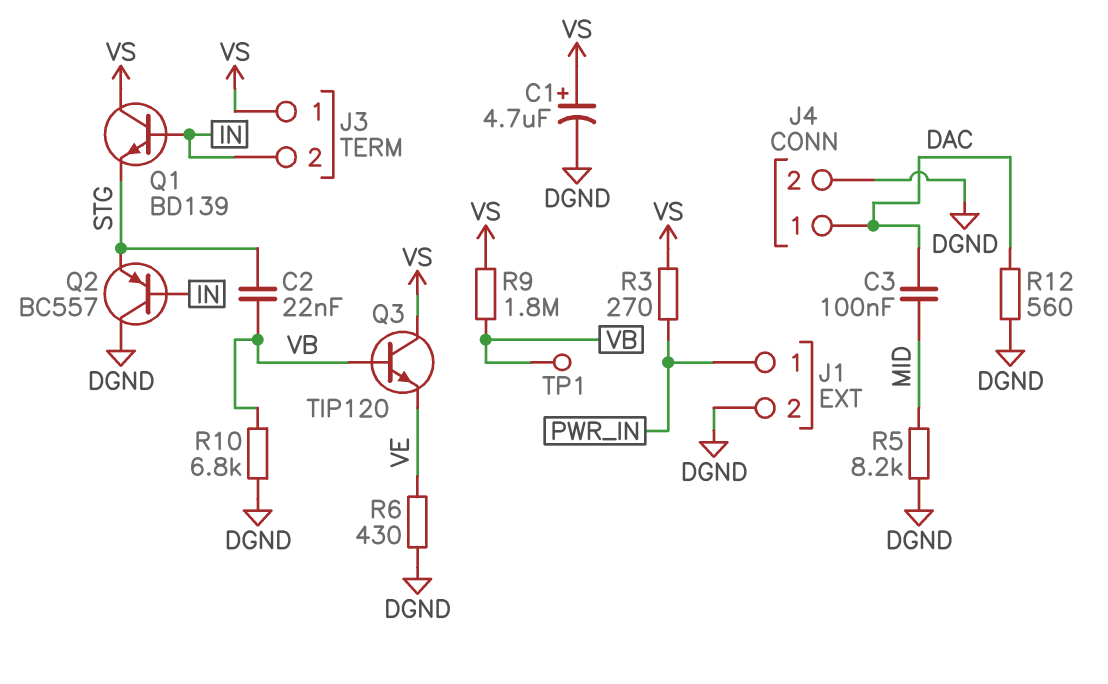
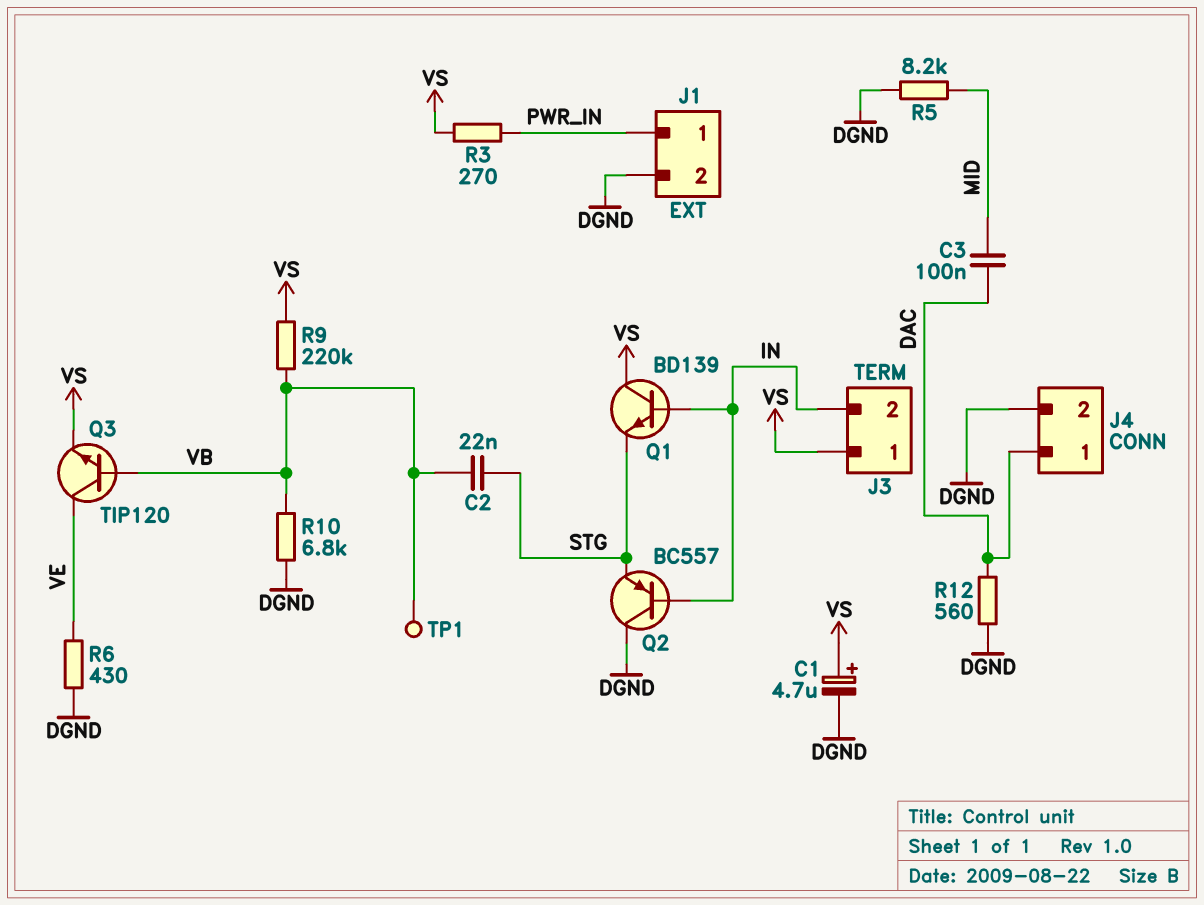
Q3: NPN TIP120 (B VB, C VS, E VE) -> NPN TIP120 (B VB, C VE, E VS)
R9: 1.8M (VB, VS) -> 220k (VB, VS)

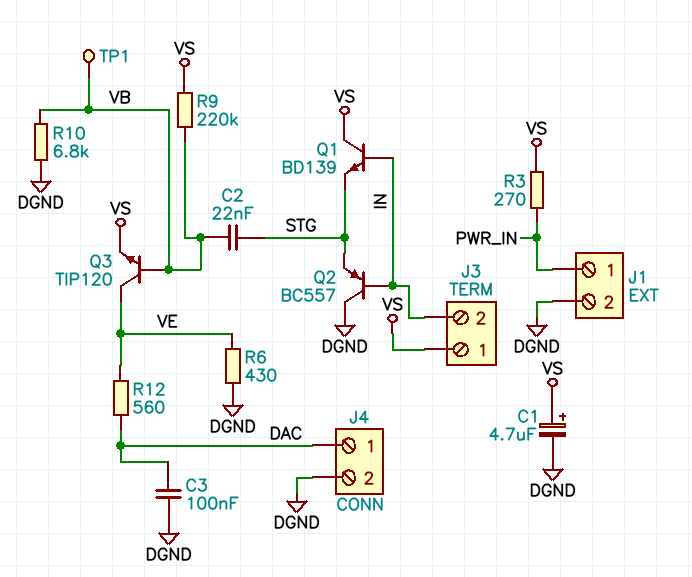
C3: 100nF (DAC, MID) -> 100nF (DAC, DGND)
R5: 8.2k (DGND, MID) -> none
R12: 560 (DAC, DGND) -> 560 (DAC, VE)

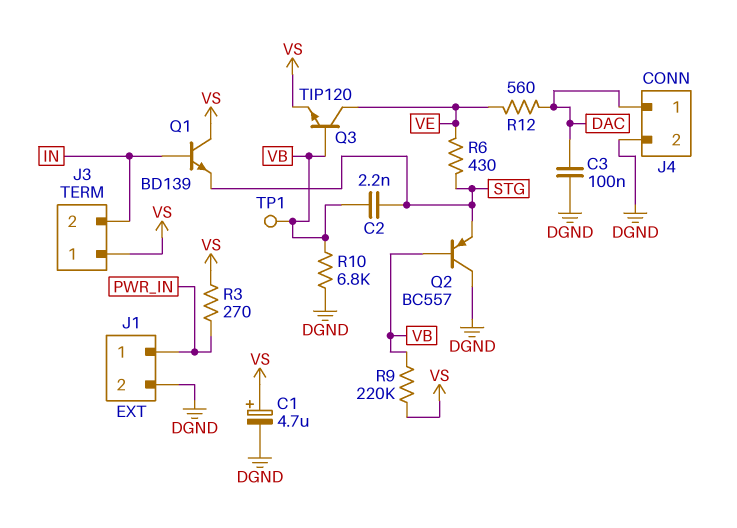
C2: 22nF (STG, VB) -> 2.2nF (STG, VB)
Q2: PNP BC557 (B IN, C DGND, E STG) -> PNP BC557 (B VB, C DGND, E STG)
R6: 430 (DGND, VE) -> 430 (STG, VE)

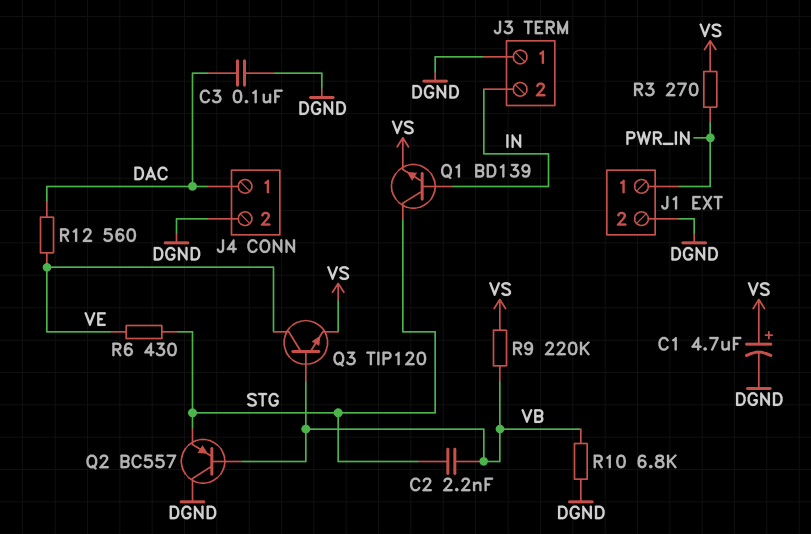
J3 pin 1: VS -> DGND
Q1: NPN BD139 (B IN, C VS, E STG) -> NPN BD139 (B IN, C STG, E VS)
TP1: test point (VB) -> none

